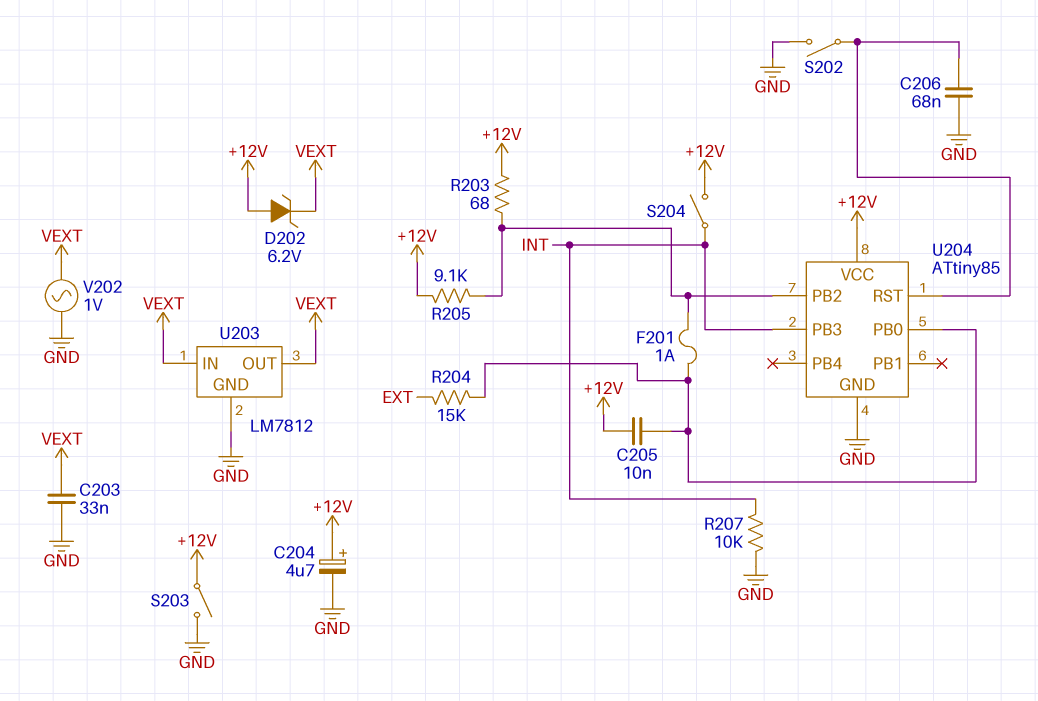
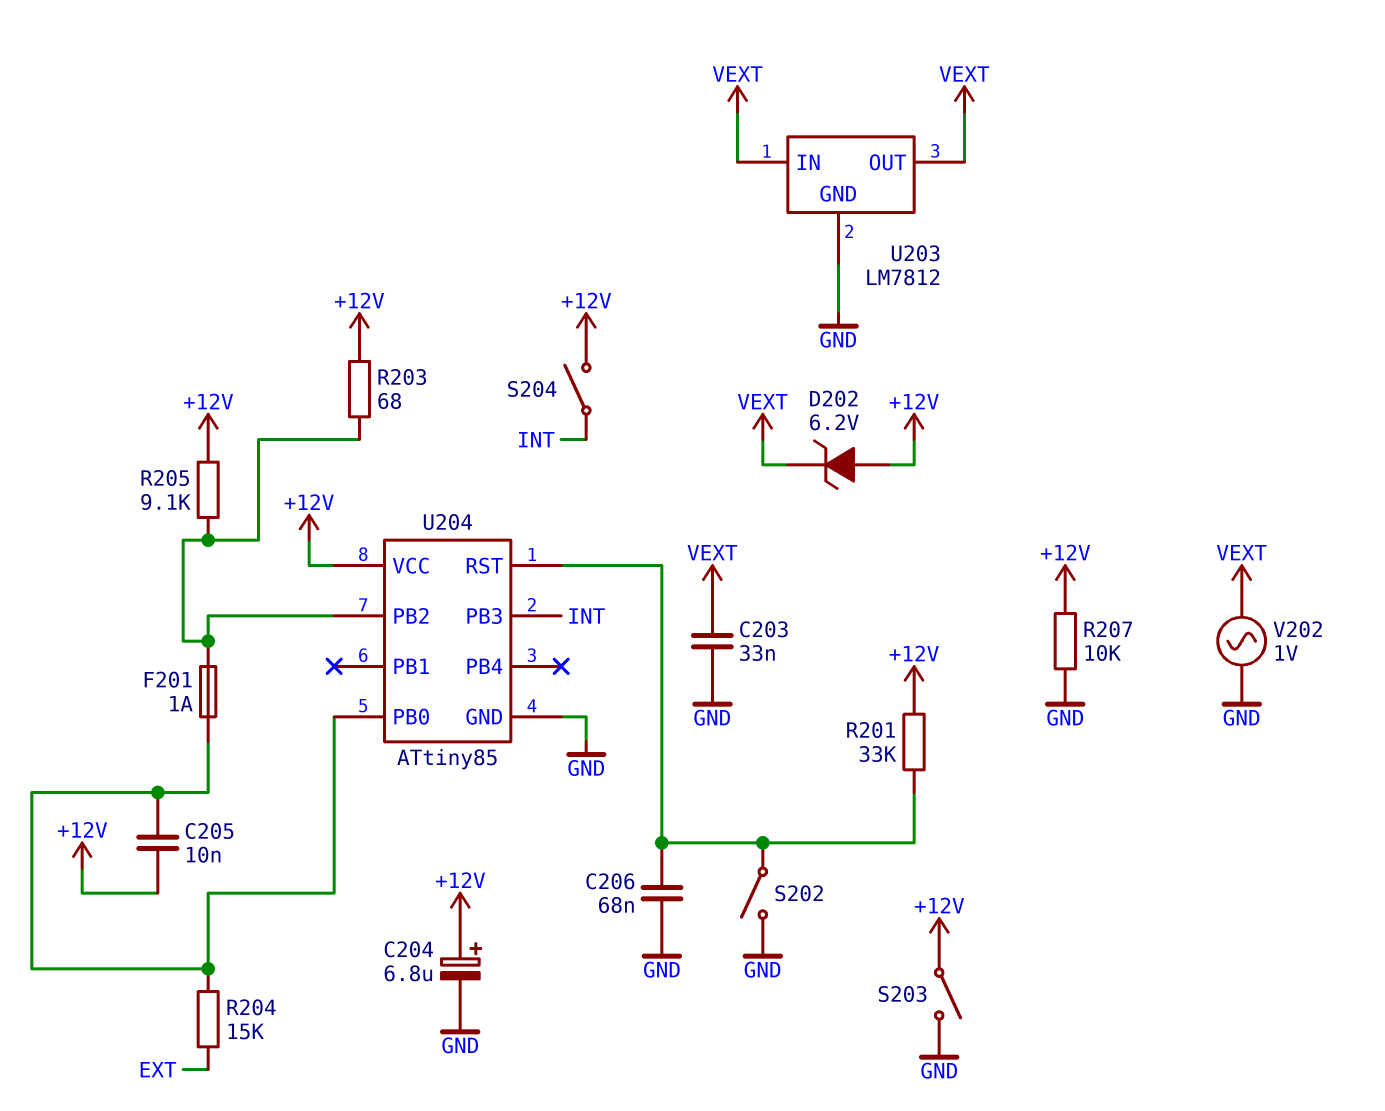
C204: 4.7uF (plus +12V, minus GND) -> 6.8uF (plus +12V, minus GND)
R201: none -> 33k (+12V, U204/RST)
R207: 10k (GND, INT) -> 10k (+12V, GND)

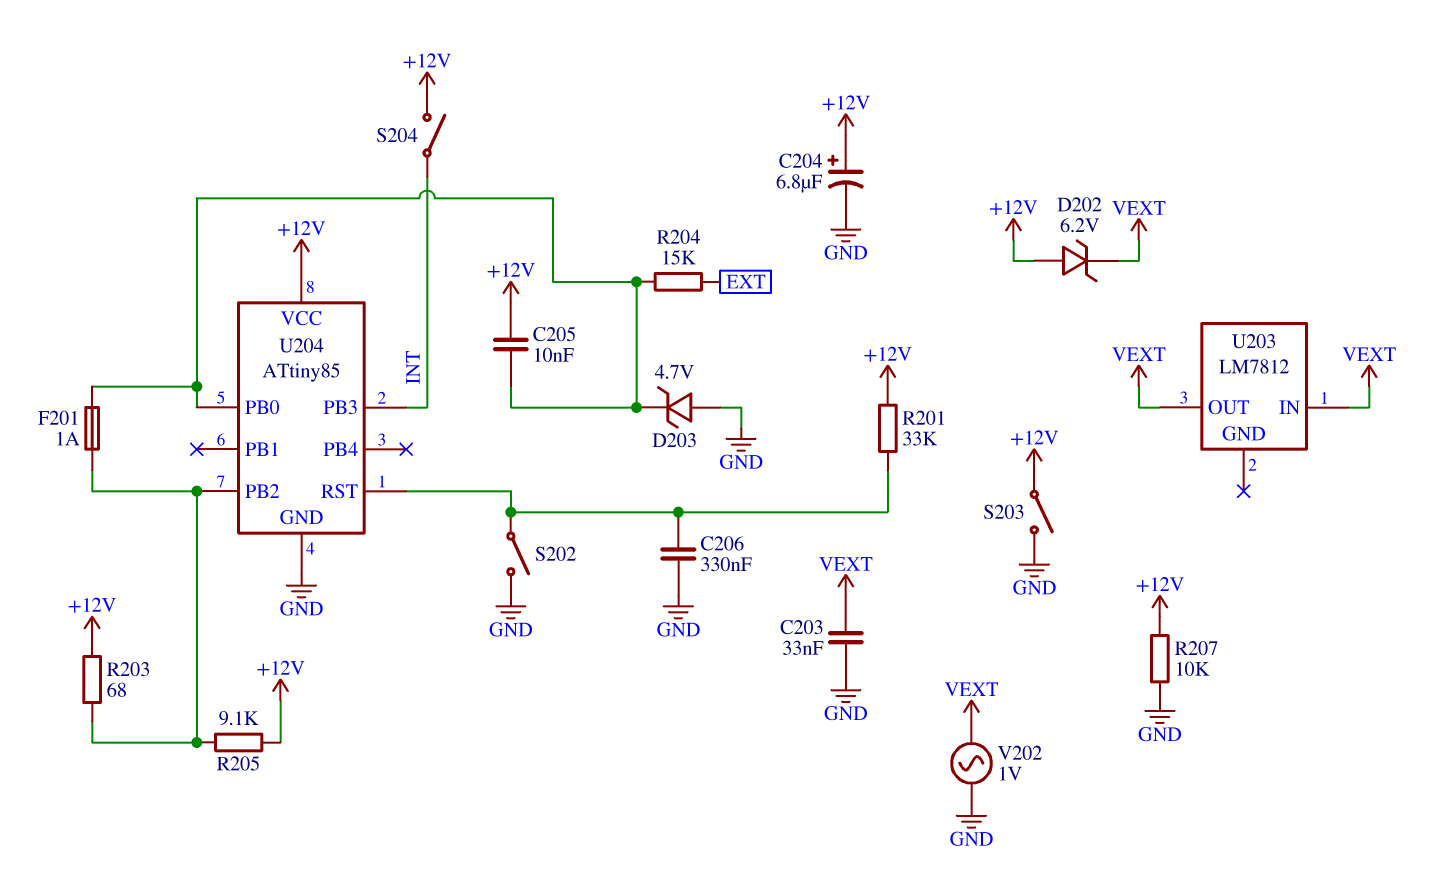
C206: 68nF (GND, U204/RST) -> 330nF (GND, U204/RST)
D203: none -> zener 4.7V (A GND, K U204/PB0)
U203 pin GND: GND -> none

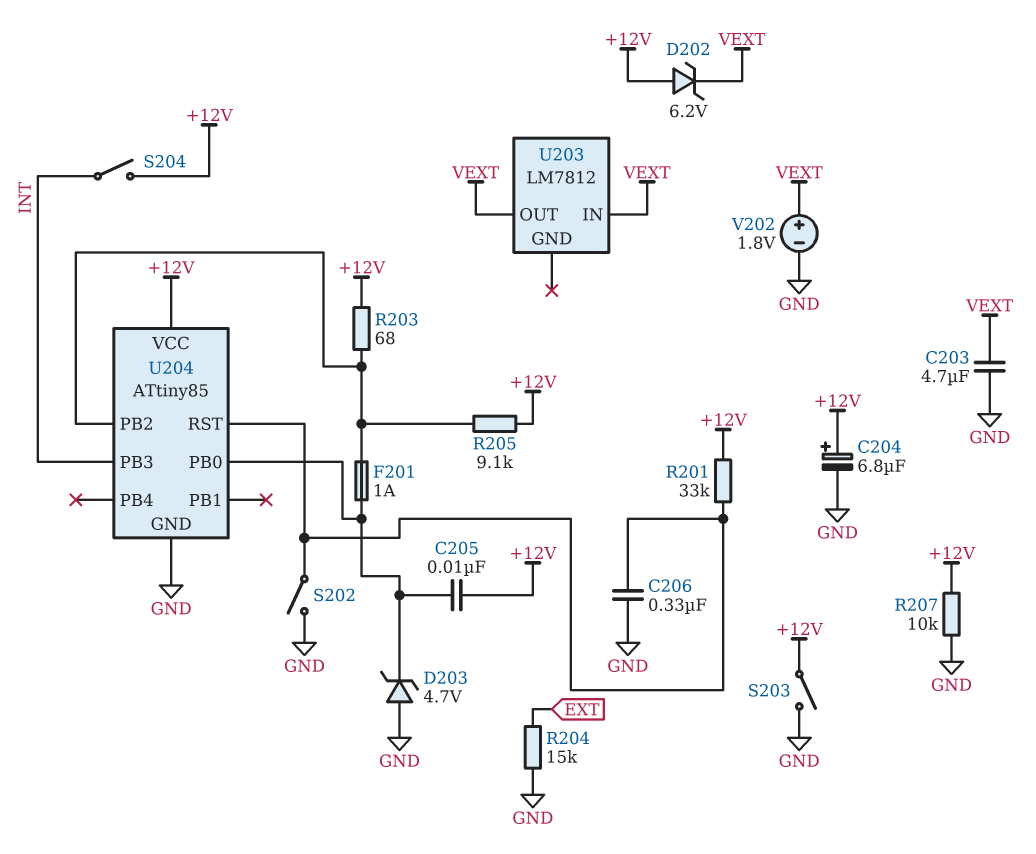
C203: 33nF (GND, VEXT) -> 4.7uF (GND, VEXT)
R204: 15k (EXT, U204/PB0) -> 15k (EXT, GND)
V202: AC 1V (GND, VEXT) -> 1.8V (plus VEXT, minus GND)

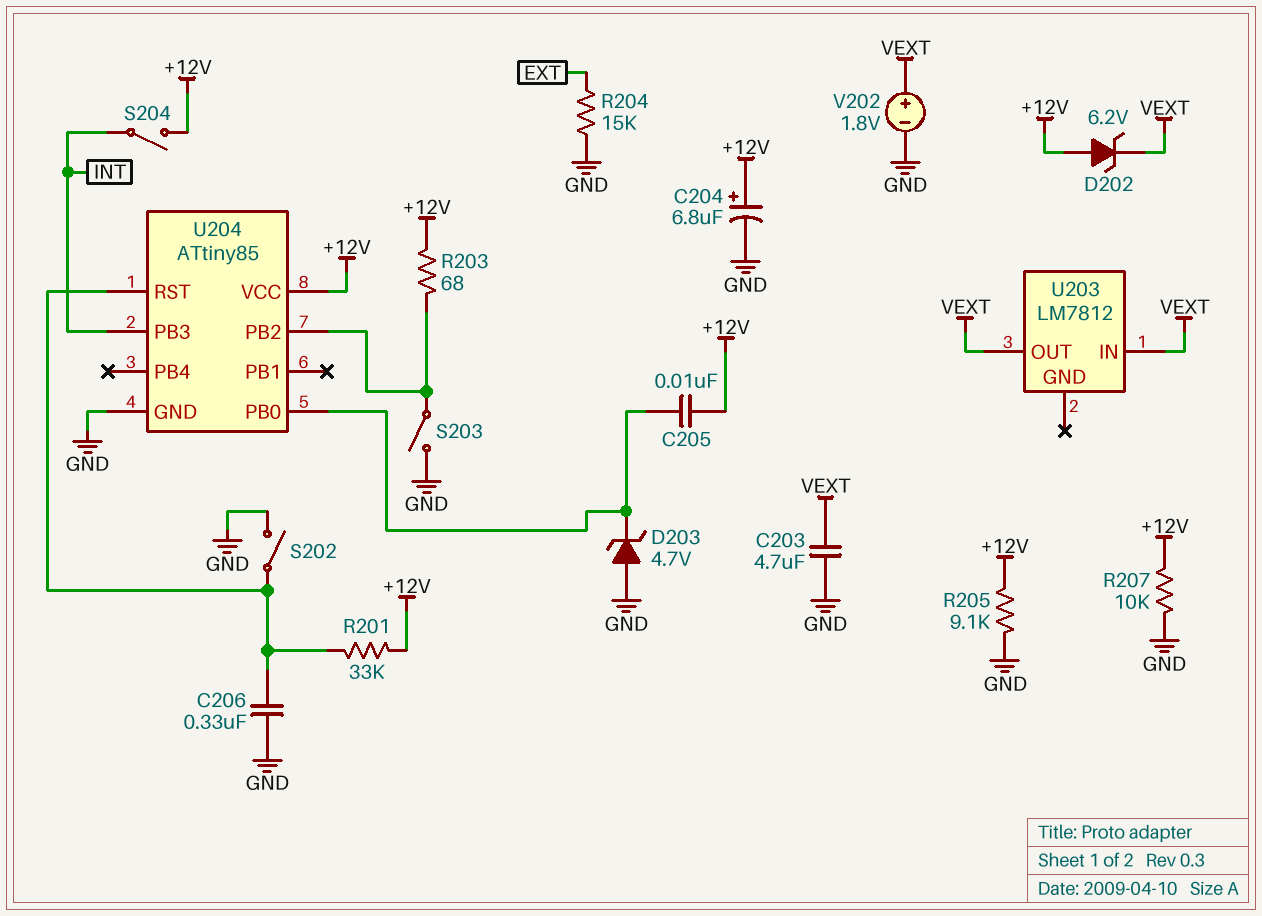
F201: 1A (U204/PB0, U204/PB2) -> none
R205: 9.1k (+12V, U204/PB2) -> 9.1k (+12V, GND)
S203: switch (+12V, GND) -> switch (GND, U204/PB2)

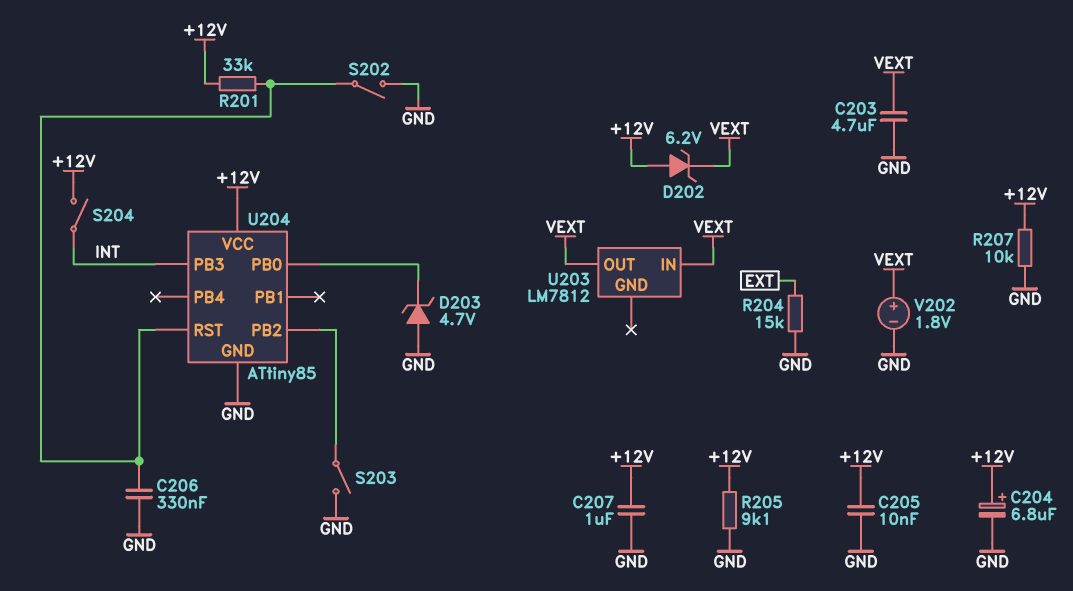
C205: 10nF (+12V, U204/PB0) -> 10nF (+12V, GND)
C207: none -> 1uF (+12V, GND)
R203: 68 (+12V, U204/PB2) -> none

